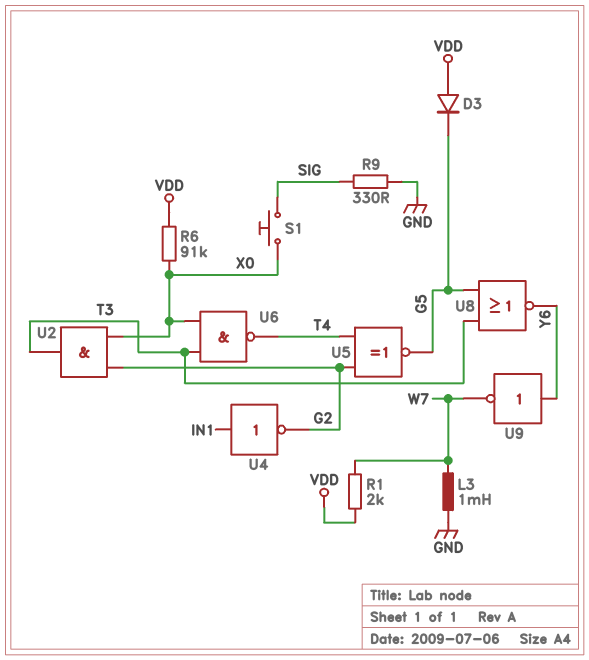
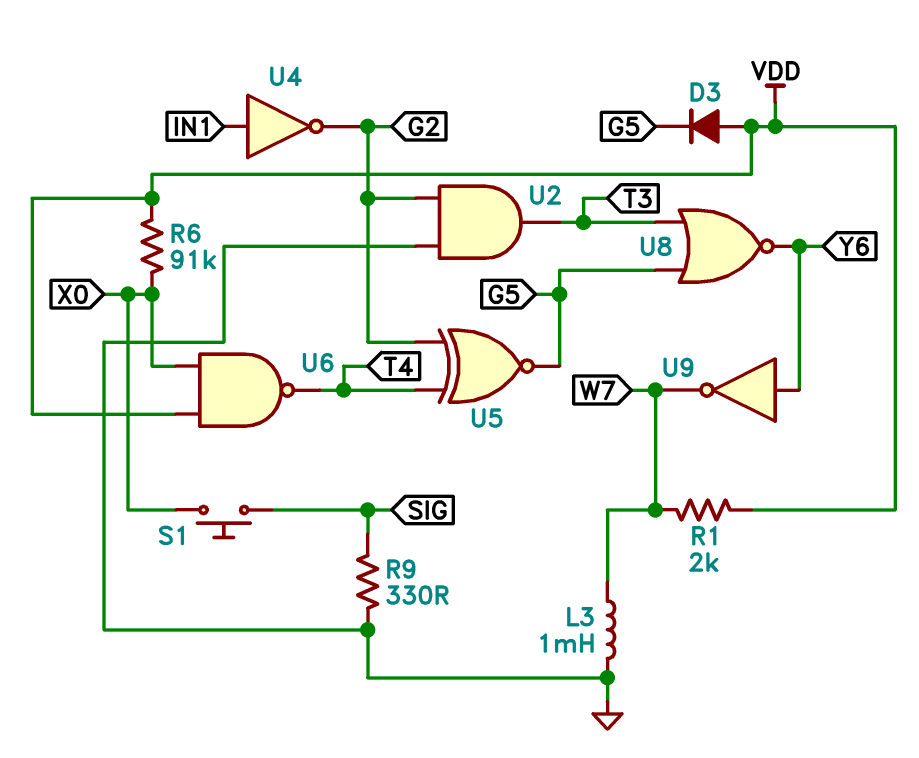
U2: AND (in G2, in X0, out T3) -> AND (in G2, in GND, out T3)
U6: NAND (in T3, in X0, out T4) -> NAND (in VDD, in X0, out T4)

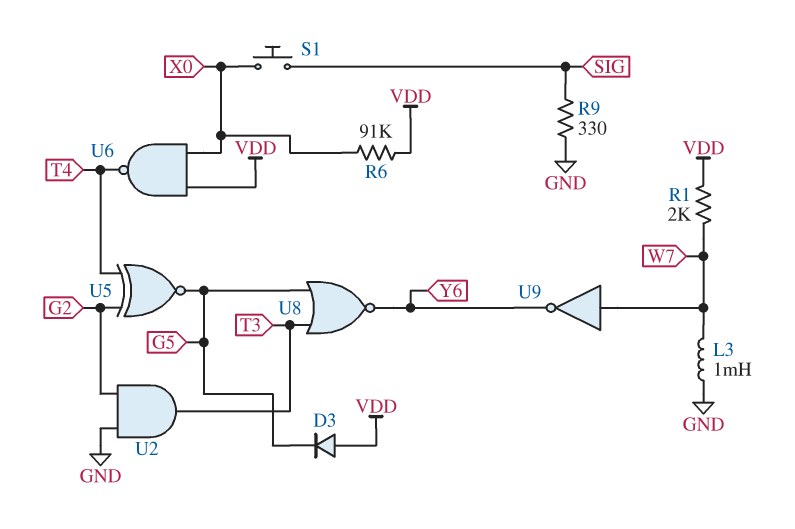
U4: NOT (in IN1, out G2) -> none
U9: NOT (in Y6, out W7) -> NOT (in W7, out Y6)

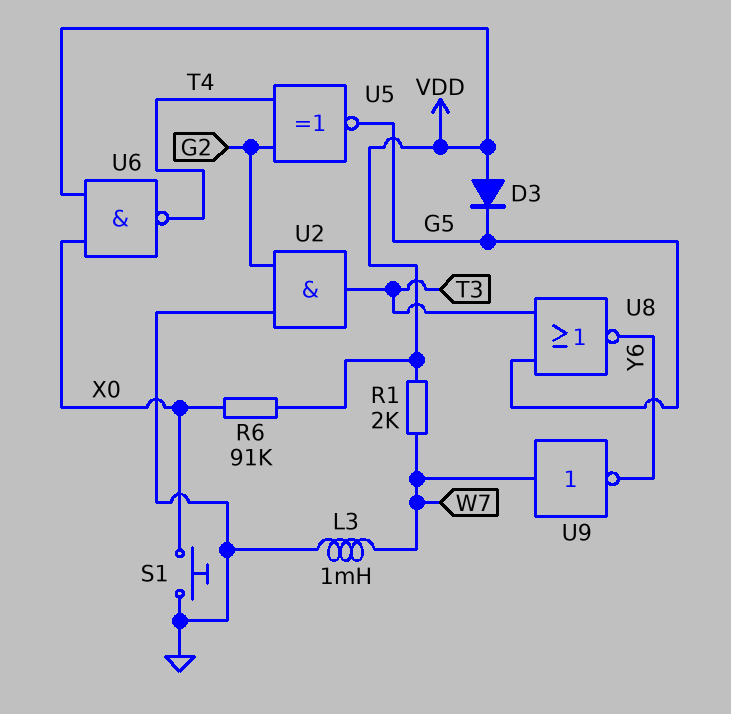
R9: 330 (GND, SIG) -> none
S1: button (SIG, X0) -> button (GND, X0)

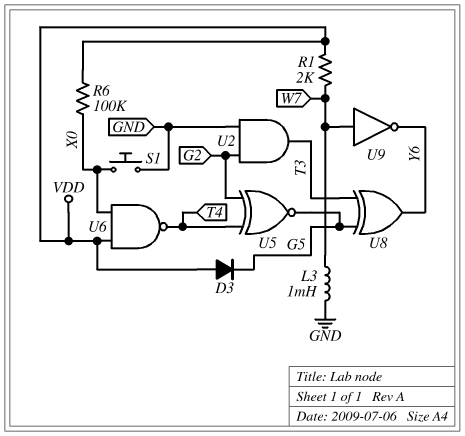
R6: 91k (VDD, X0) -> 100k (VDD, X0)
U8: NOR (in G5, in T3, out Y6) -> XOR (in G5, in T3, out Y6)

